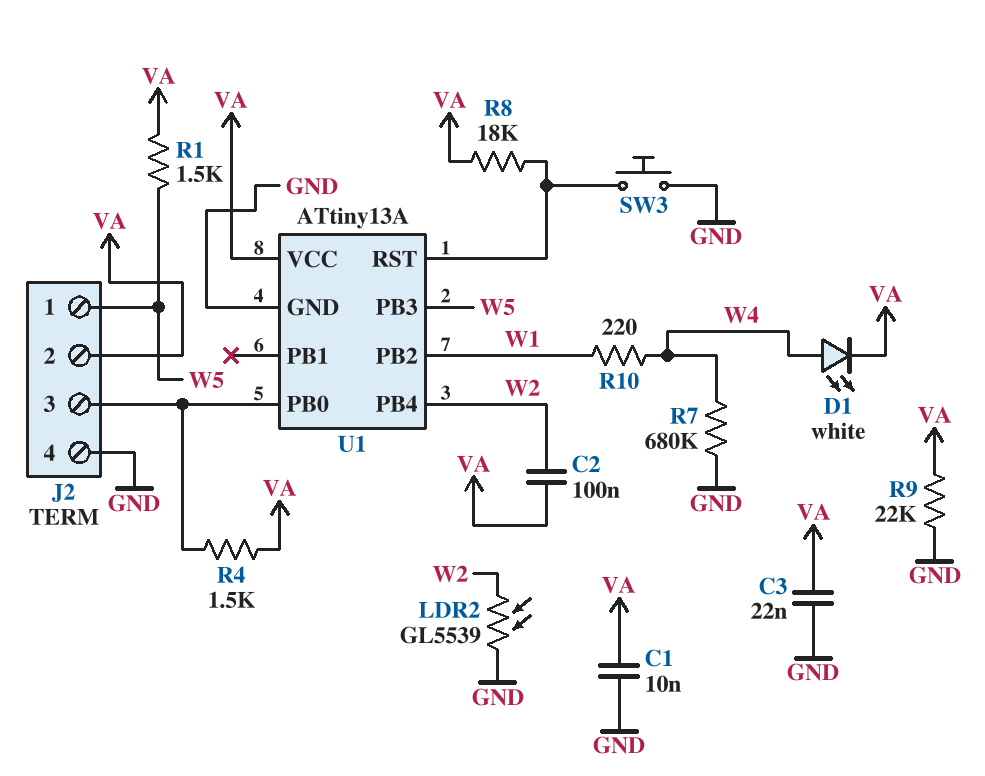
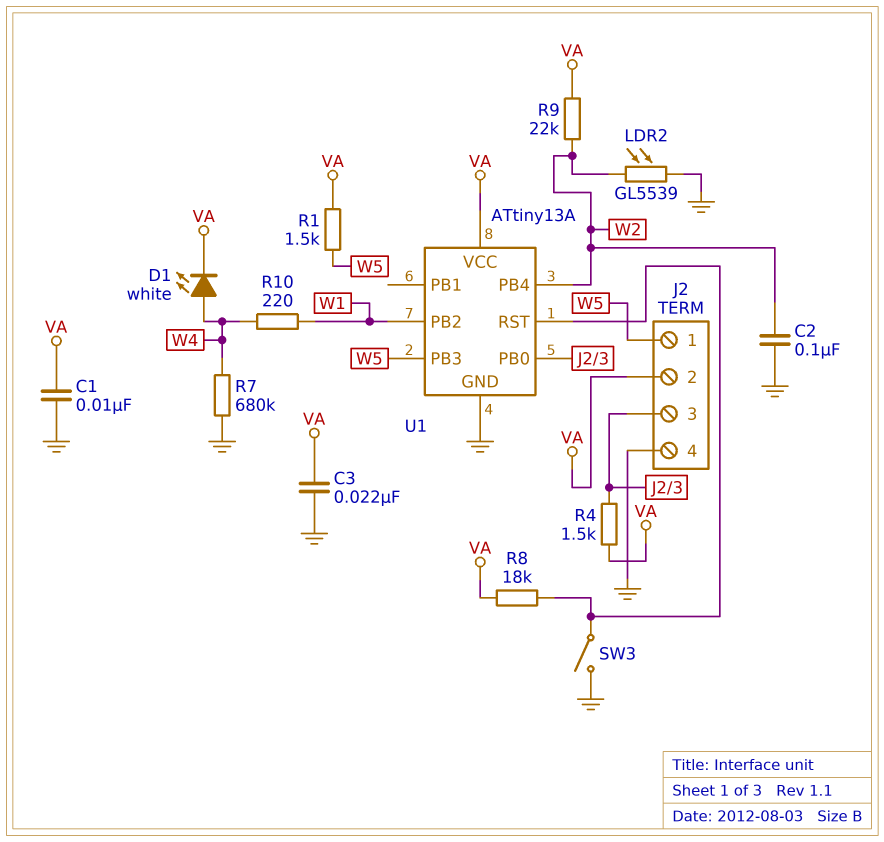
C2: 100nF (VA, W2) -> 100nF (GND, W2)
R9: 22k (GND, VA) -> 22k (VA, W2)
SW3: button (GND, U1/RST) -> switch (GND, U1/RST)

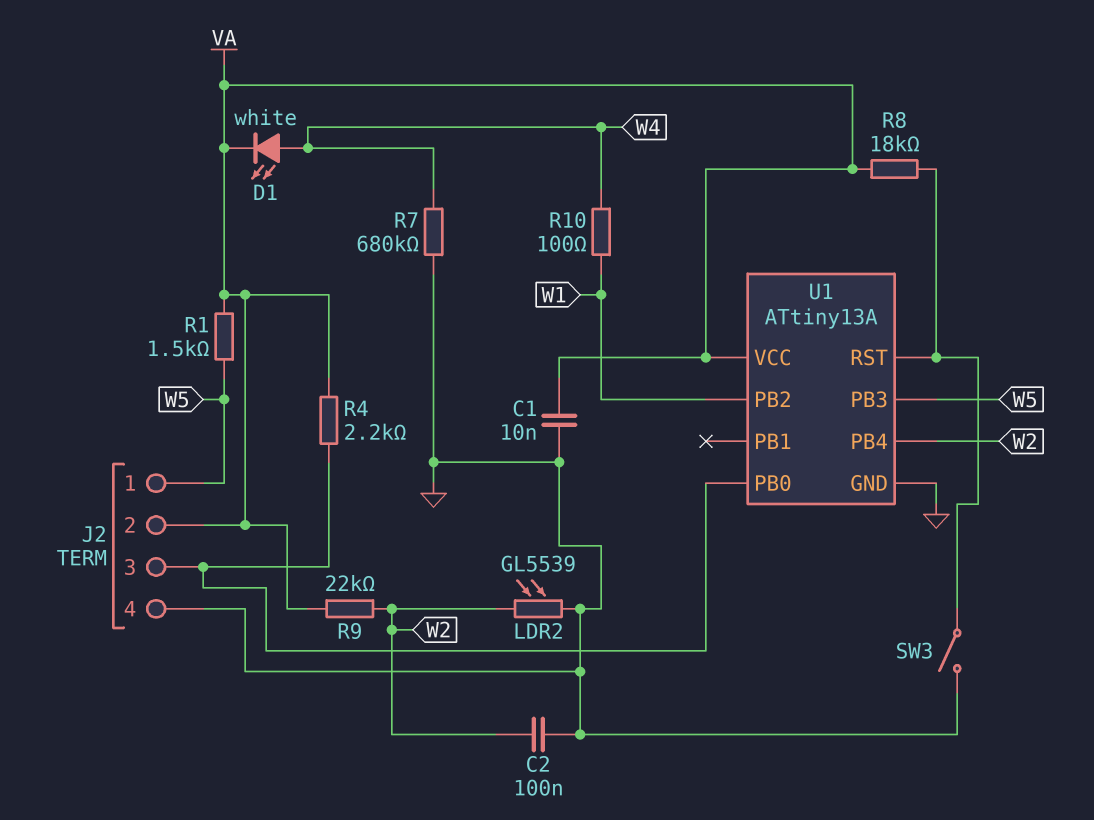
C3: 22nF (GND, VA) -> none
R4: 1.5k (J2/3, VA) -> 2.2k (J2/3, VA)
R10: 220 (W1, W4) -> 100 (W1, W4)

